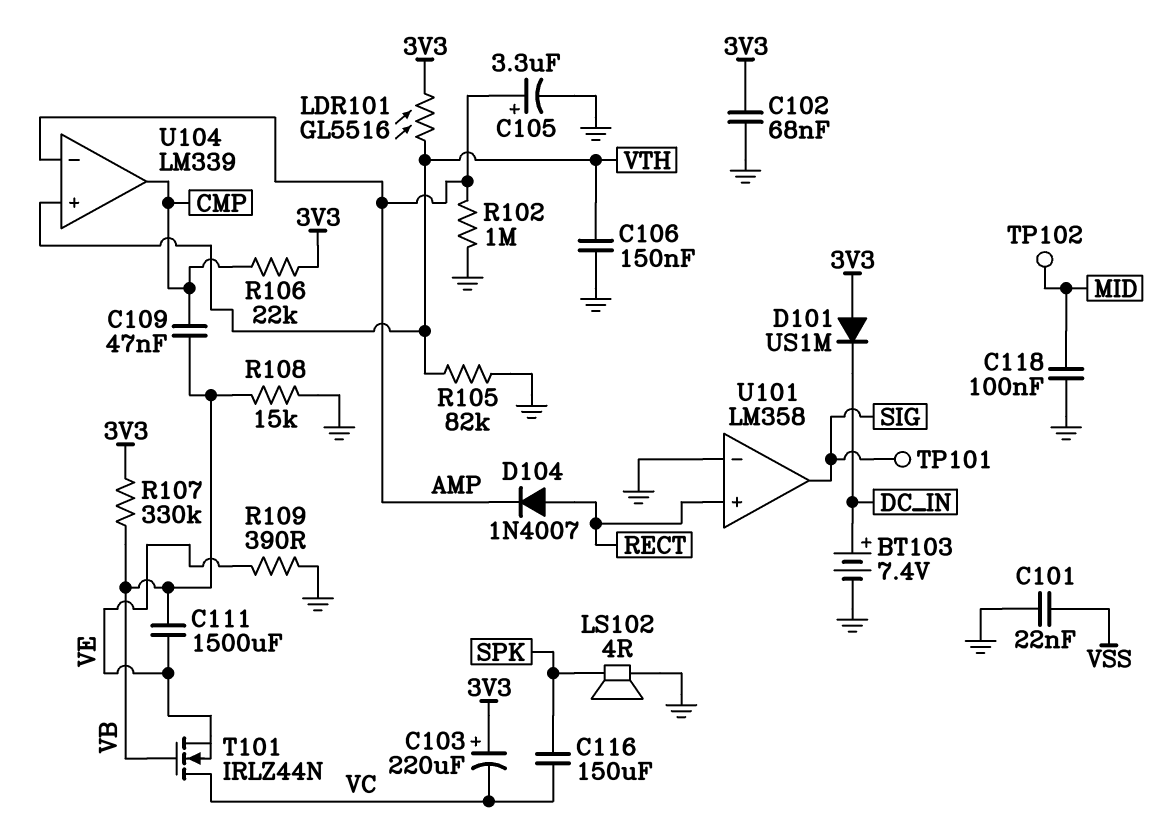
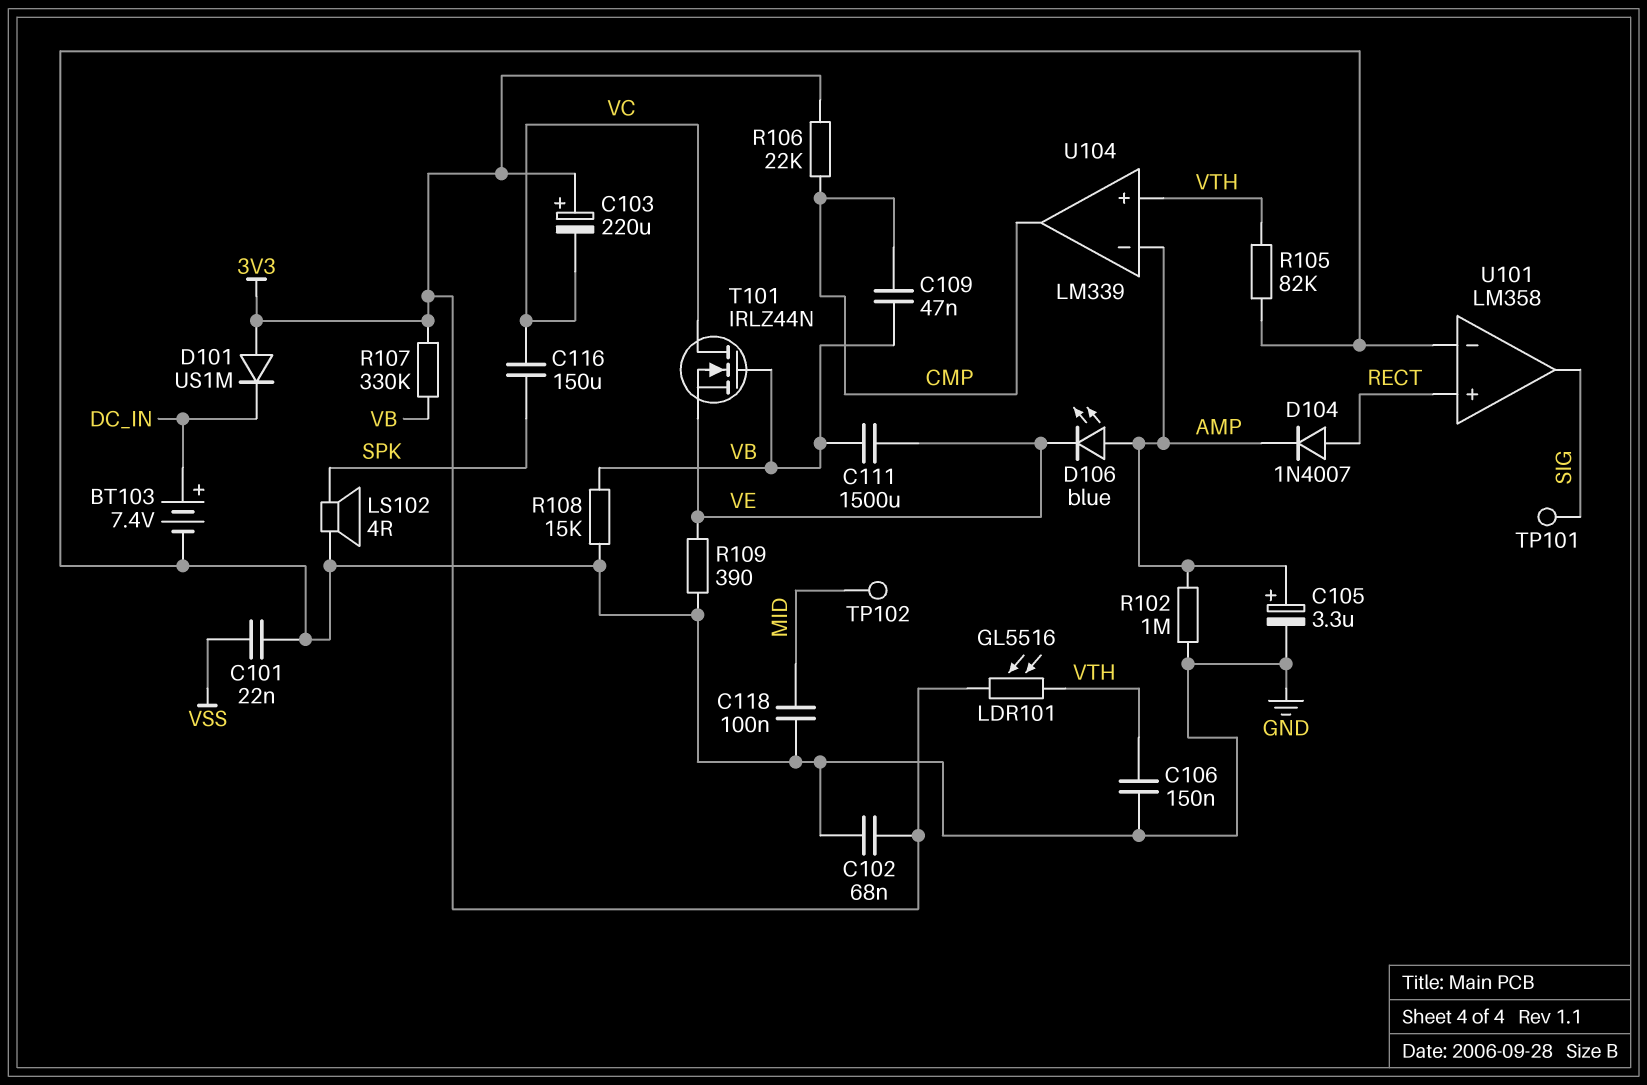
D106: none -> LED blue (A AMP, K VE)

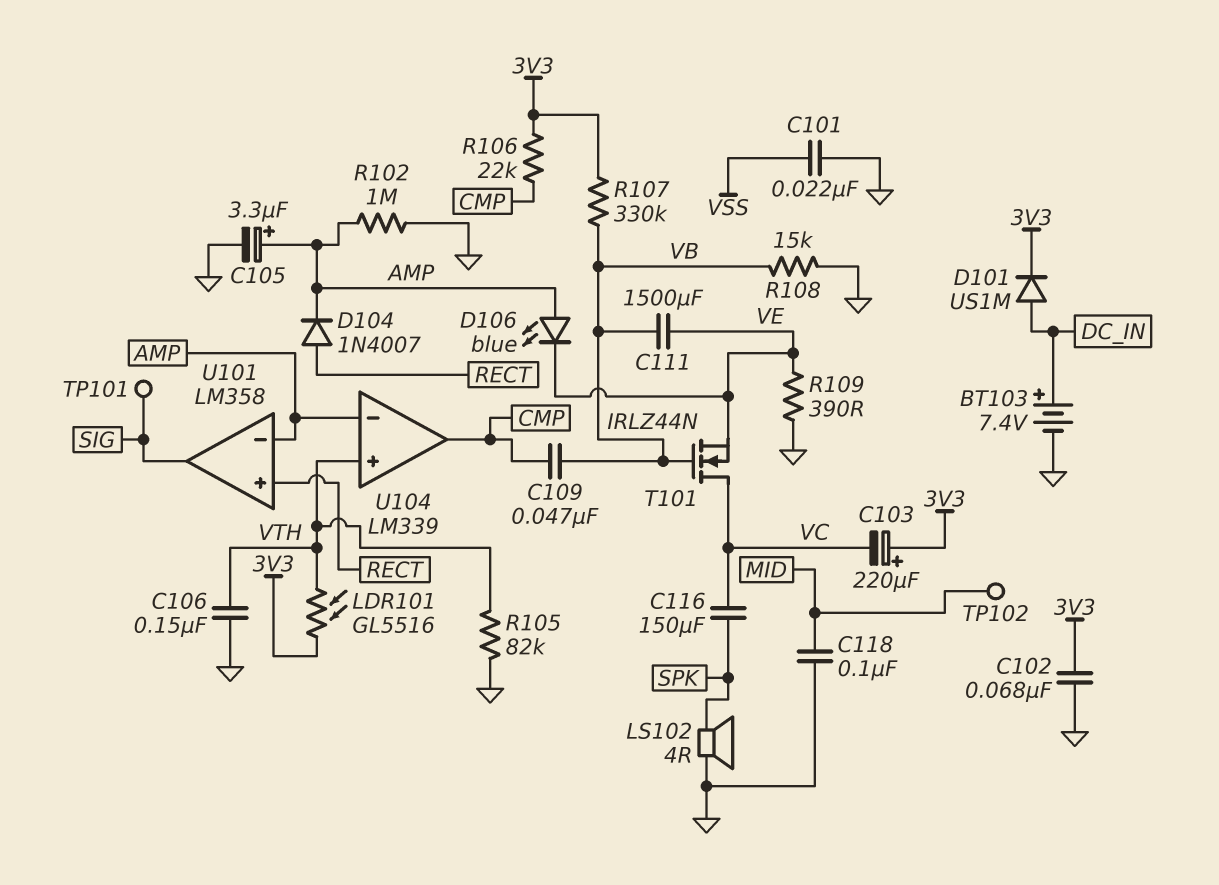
D101: diode US1M (A 3V3, K DC_IN) -> diode US1M (A DC_IN, K 3V3)
U101 pin in-: GND -> AMP

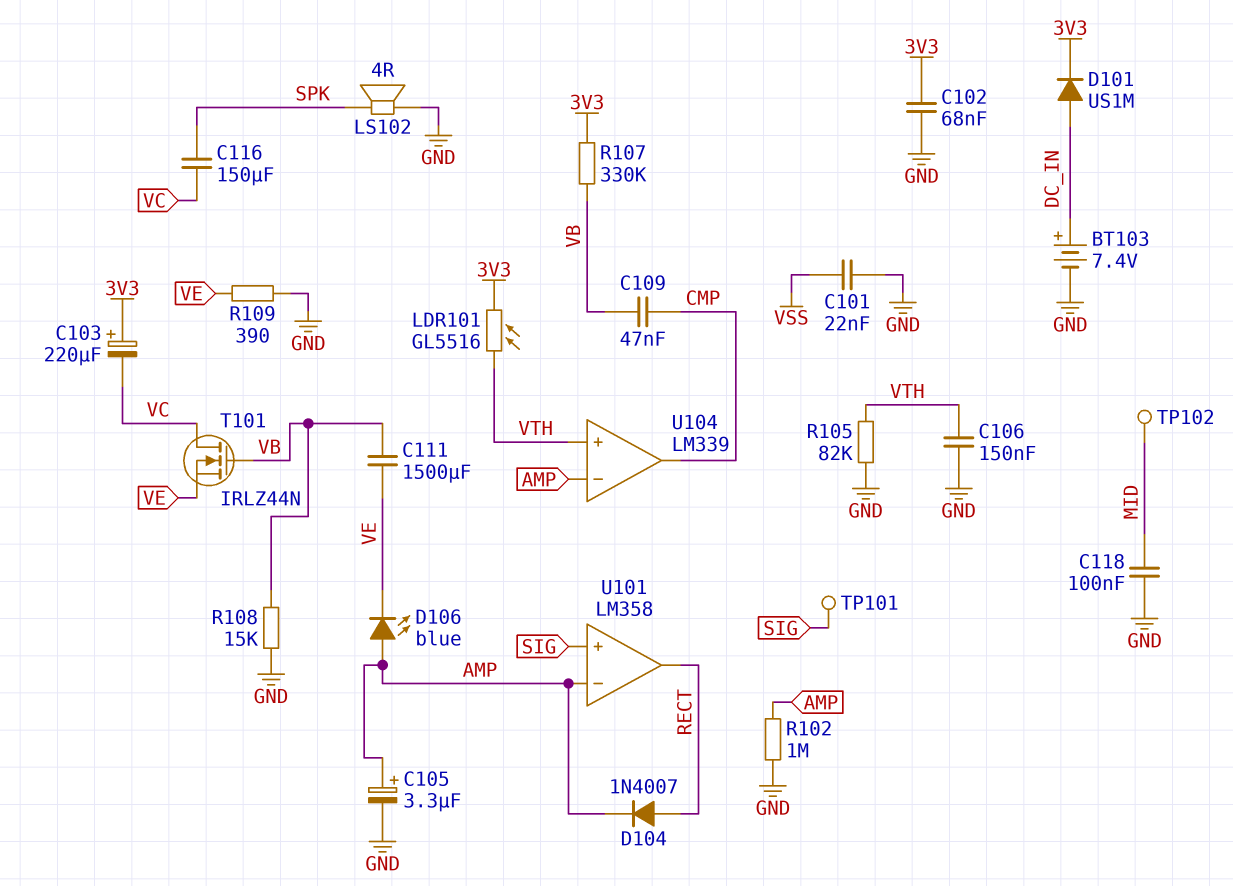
R106: 22k (3V3, CMP) -> none
U101 pin in+: RECT -> SIG
U101 pin out: SIG -> RECT

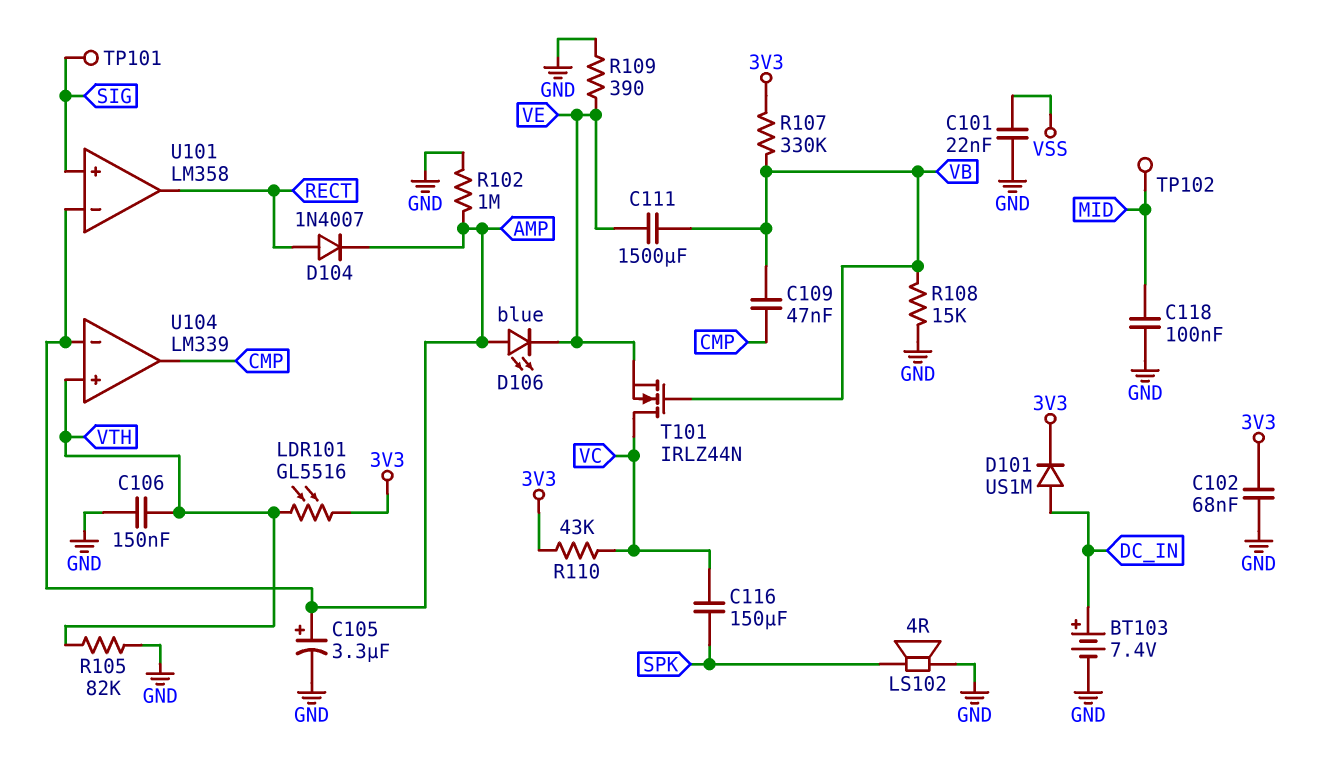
C103: 220uF (plus 3V3, minus VC) -> none
R110: none -> 43k (3V3, VC)

